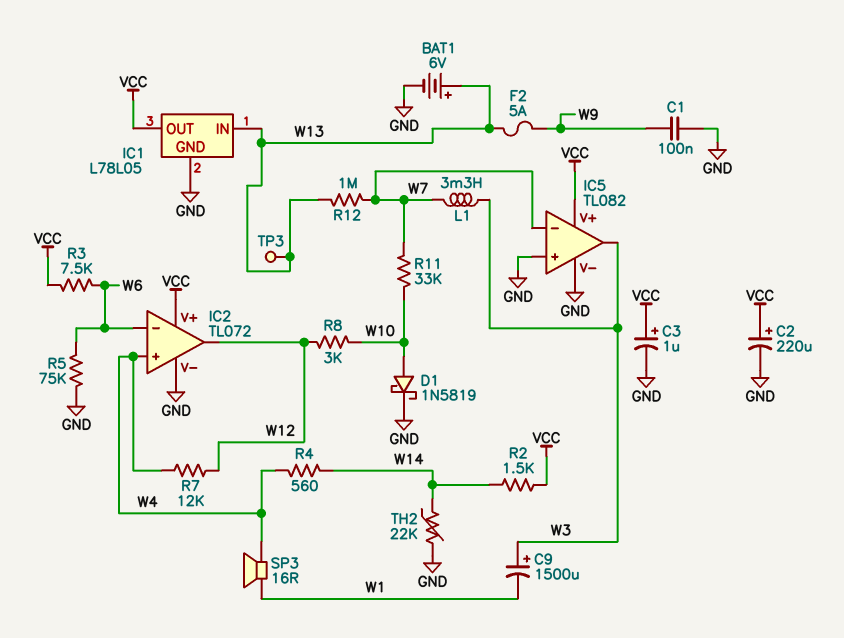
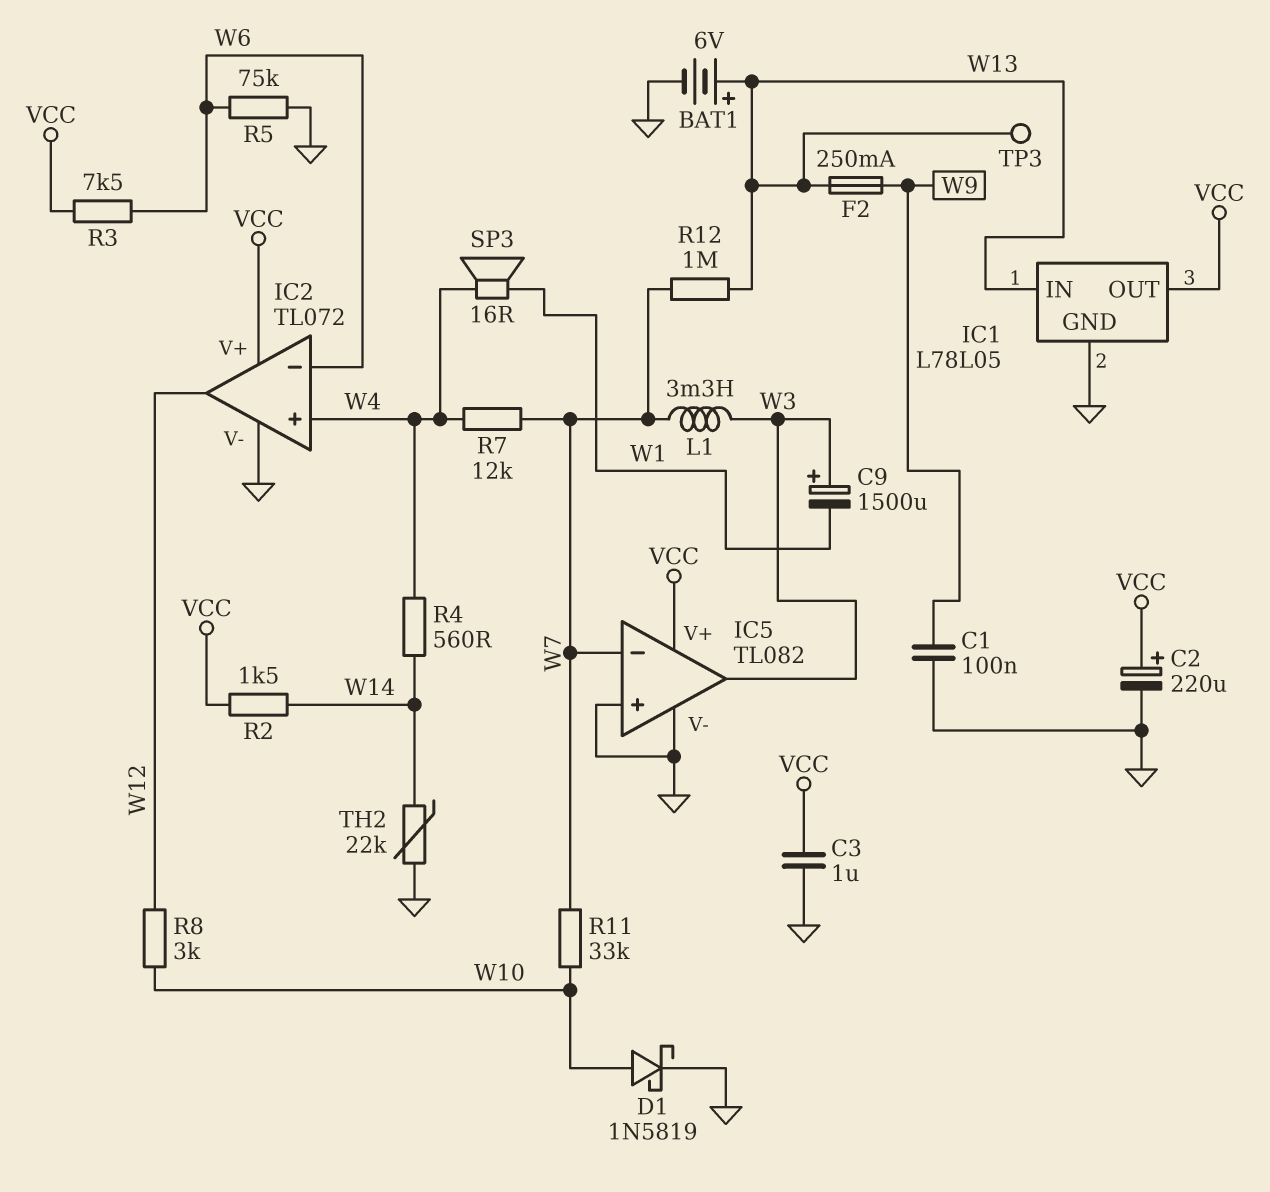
C3: 1uF (plus VCC, minus GND) -> 1uF (GND, VCC)
F2: 5A (W9, W13) -> 250mA (W9, W13)
R7: 12k (W4, W12) -> 12k (W4, W7)

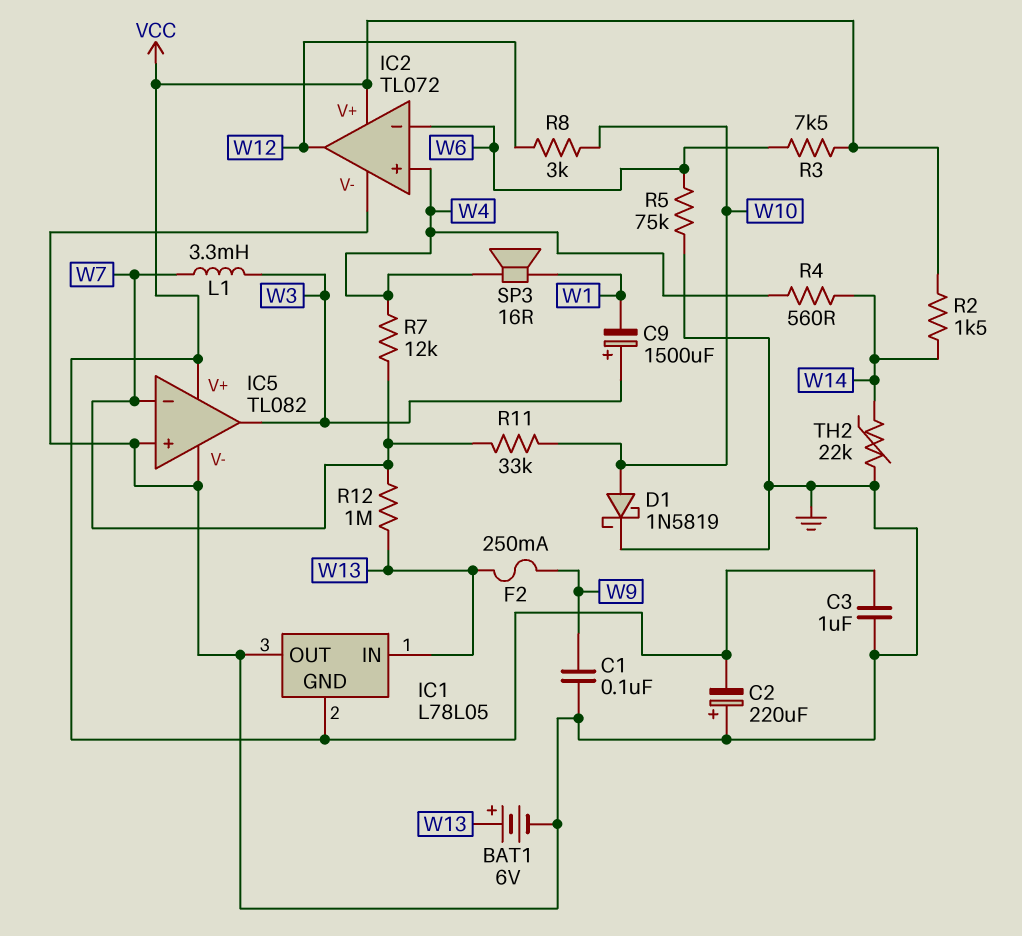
C2: 220uF (plus VCC, minus GND) -> 220uF (plus GND, minus VCC)
IC1 pin GND: GND -> VCC
IC1 pin OUT: VCC -> GND
TP3: test point (W13) -> none

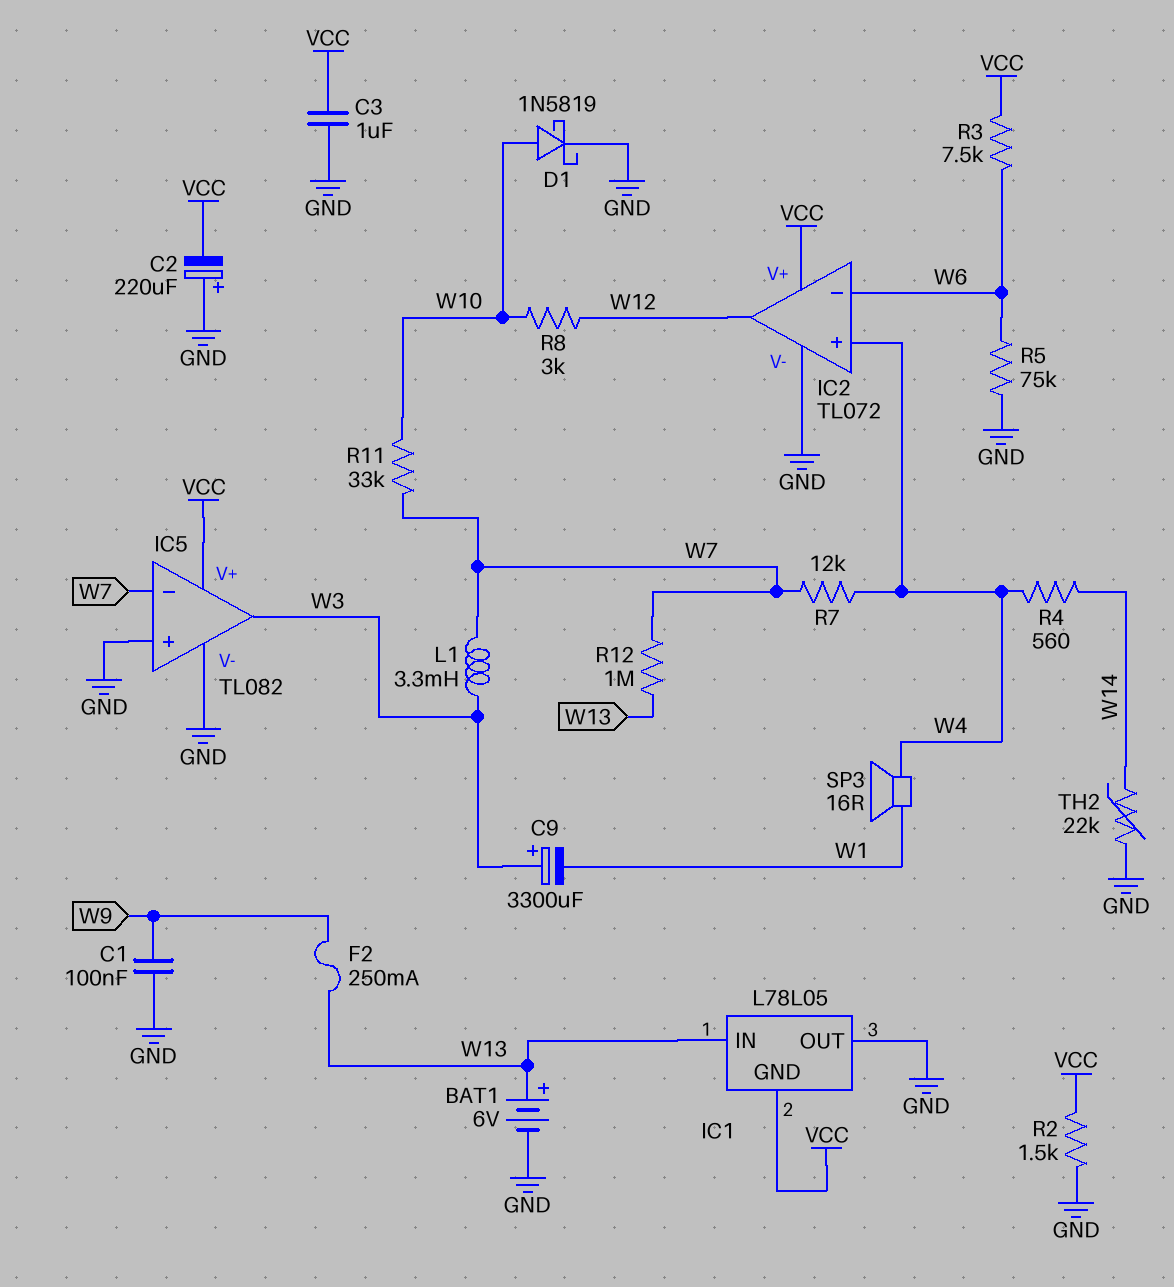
C9: 1500uF (plus W3, minus W1) -> 3300uF (plus W3, minus W1)
R2: 1.5k (VCC, W14) -> 1.5k (GND, VCC)

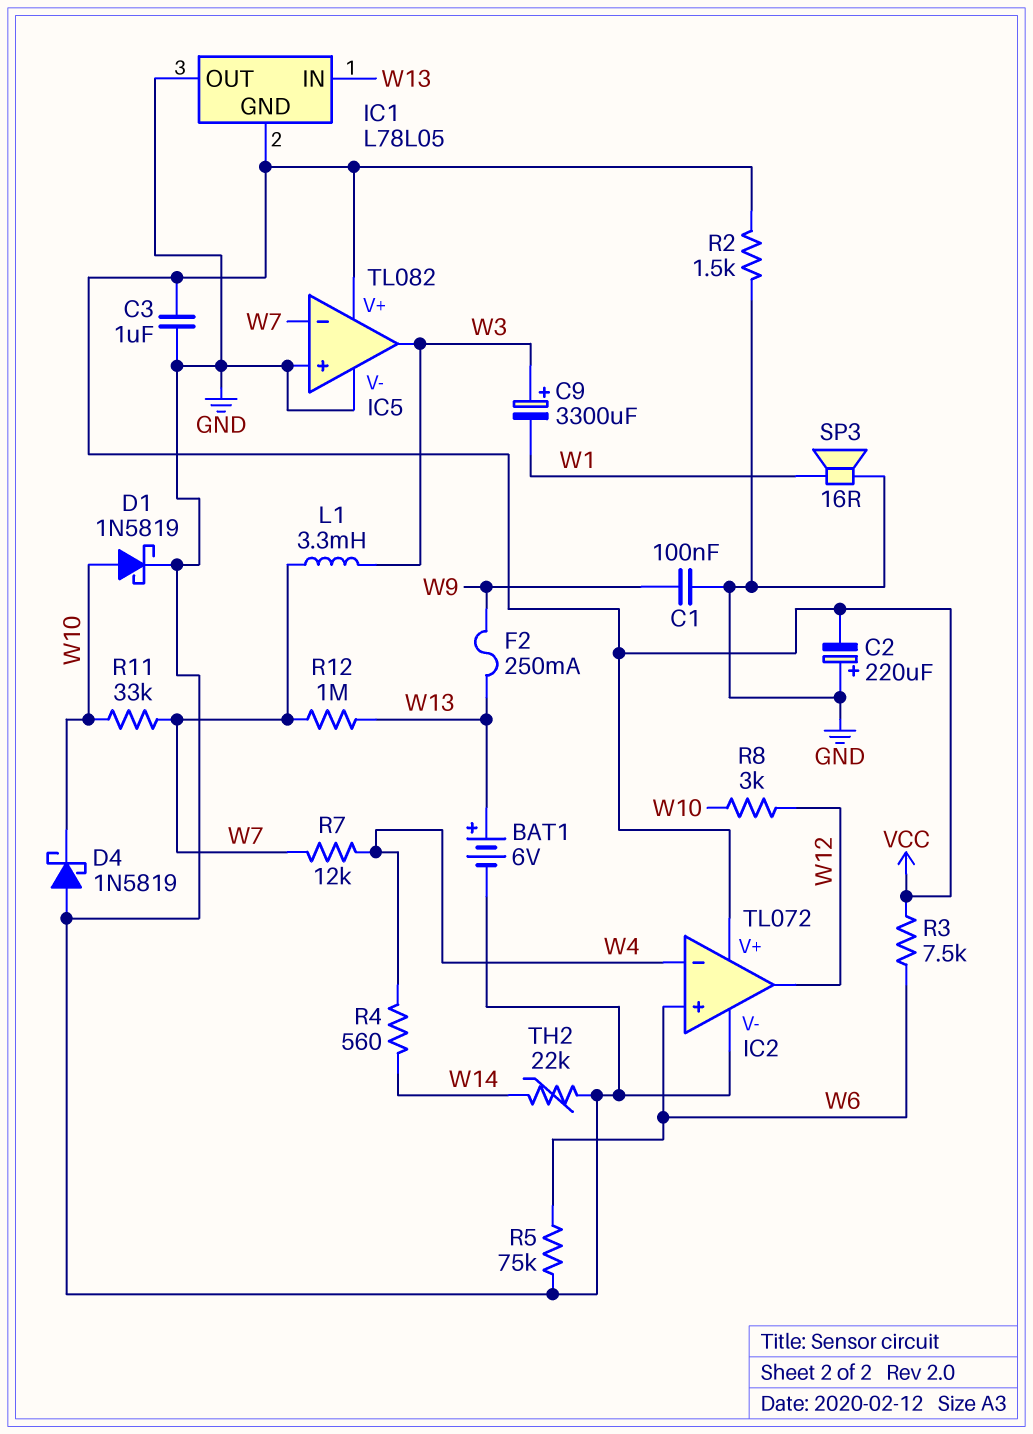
D4: none -> schottky 1N5819 (A GND, K W10)
IC2 pin in+: W4 -> W6
IC2 pin in-: W6 -> W4
SP3: speaker 16R (W1, W4) -> speaker 16R (GND, W1)

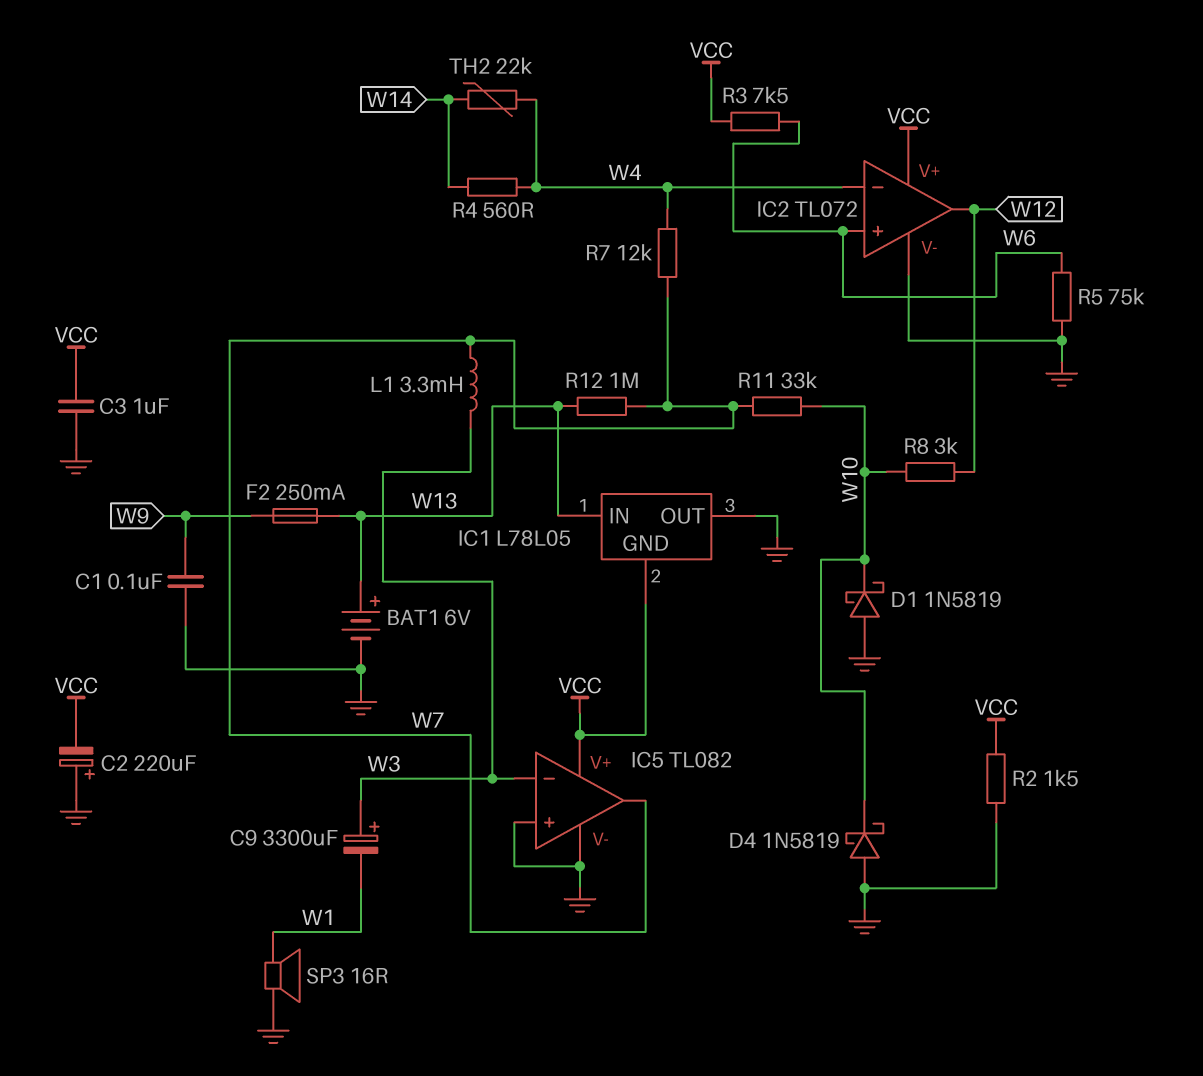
D1: schottky 1N5819 (A W10, K GND) -> schottky 1N5819 (A GND, K W10)
IC5 pin in-: W7 -> W3
IC5 pin out: W3 -> W7
TH2: 22k (GND, W14) -> 22k (W4, W14)

